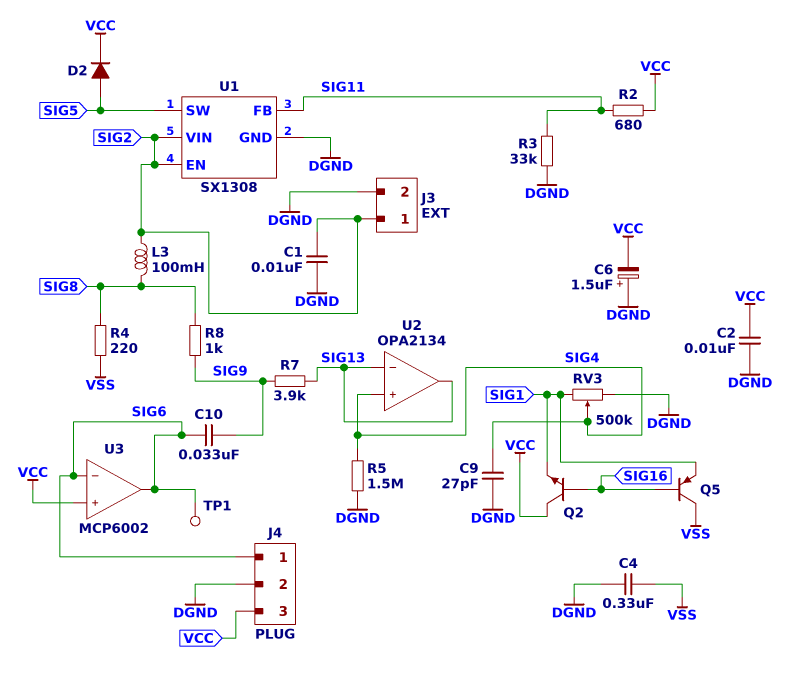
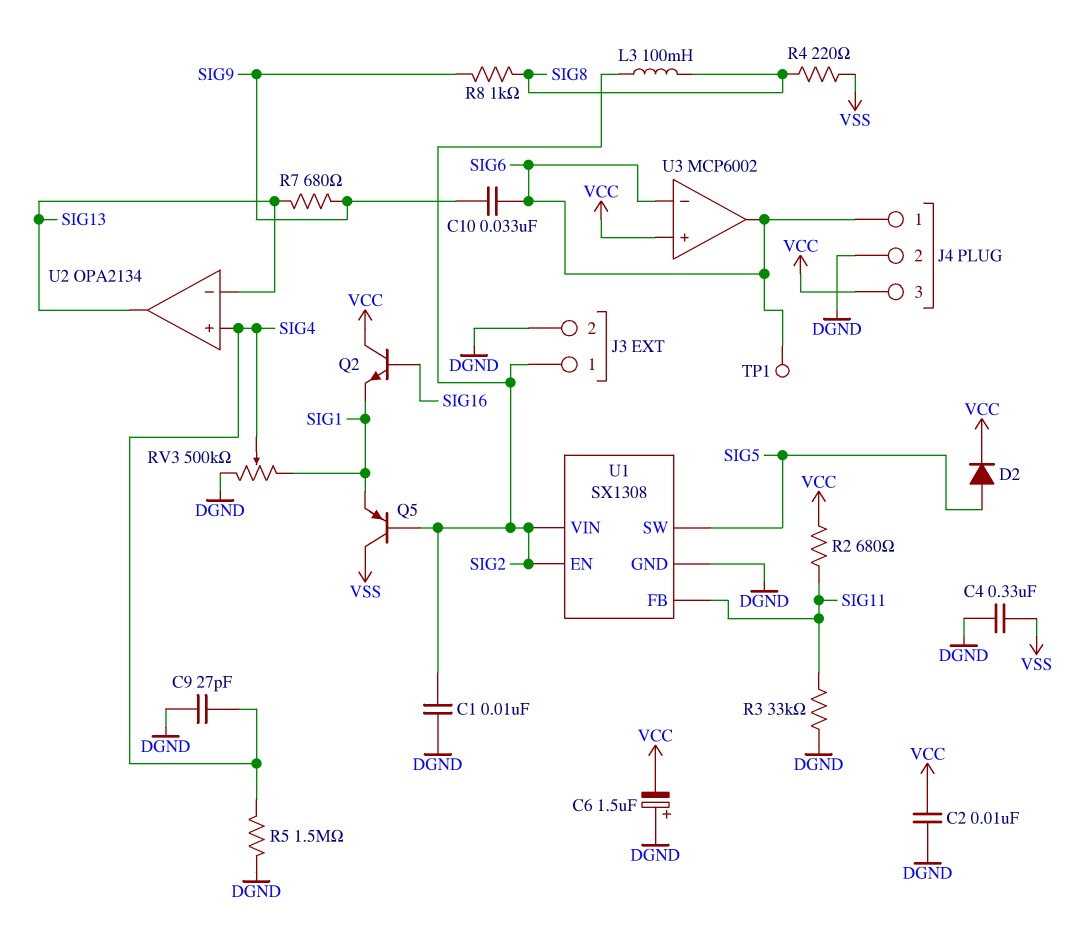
Q5: PNP (B SIG16, C VSS, E SIG1) -> PNP (B SIG2, C VSS, E SIG1)
R7: 3.9k (SIG9, SIG13) -> 680 (SIG9, SIG13)

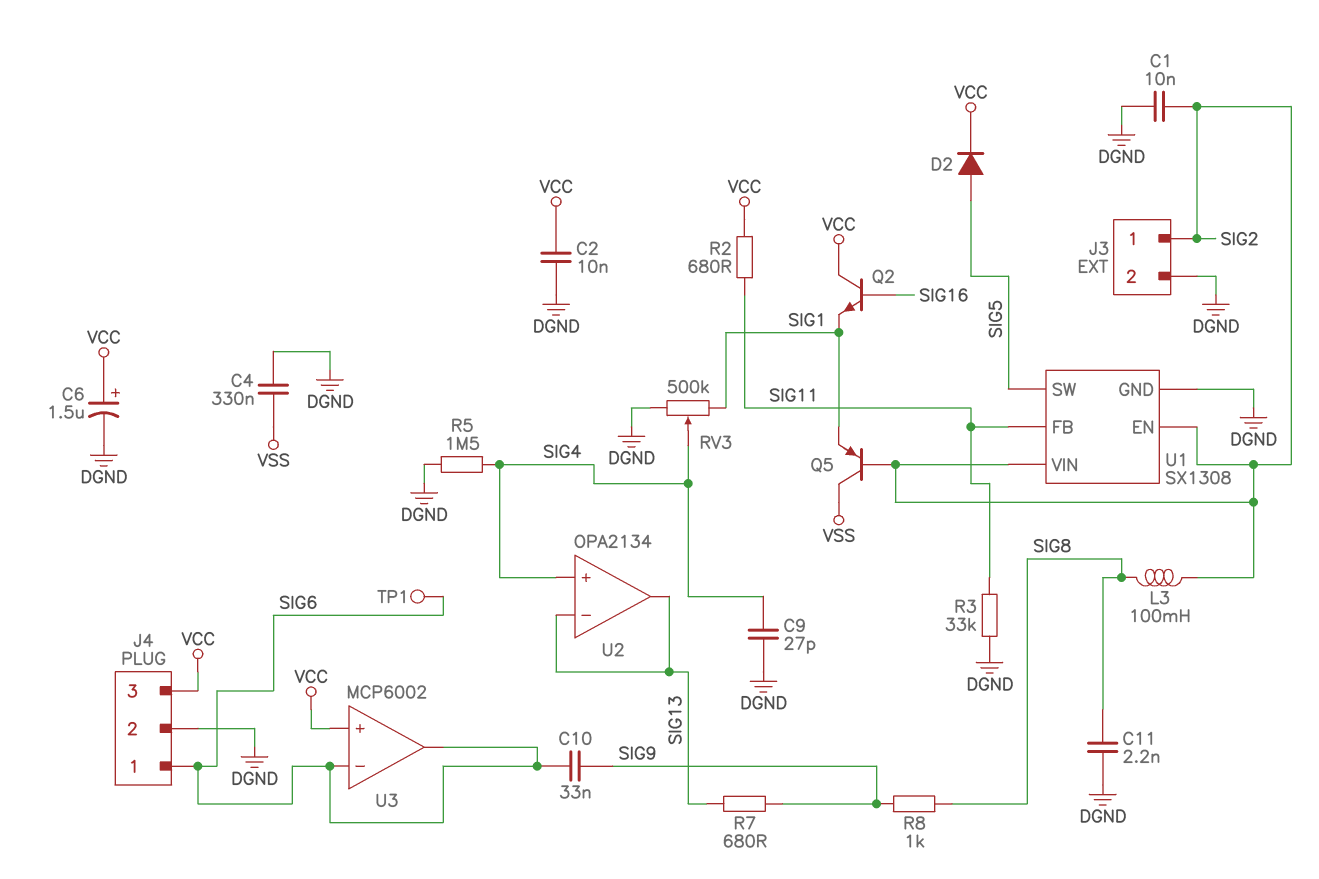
C6: 1.5uF (plus DGND, minus VCC) -> 1.5uF (plus VCC, minus DGND)
C11: none -> 2.2nF (DGND, SIG8)
R4: 220 (SIG8, VSS) -> none

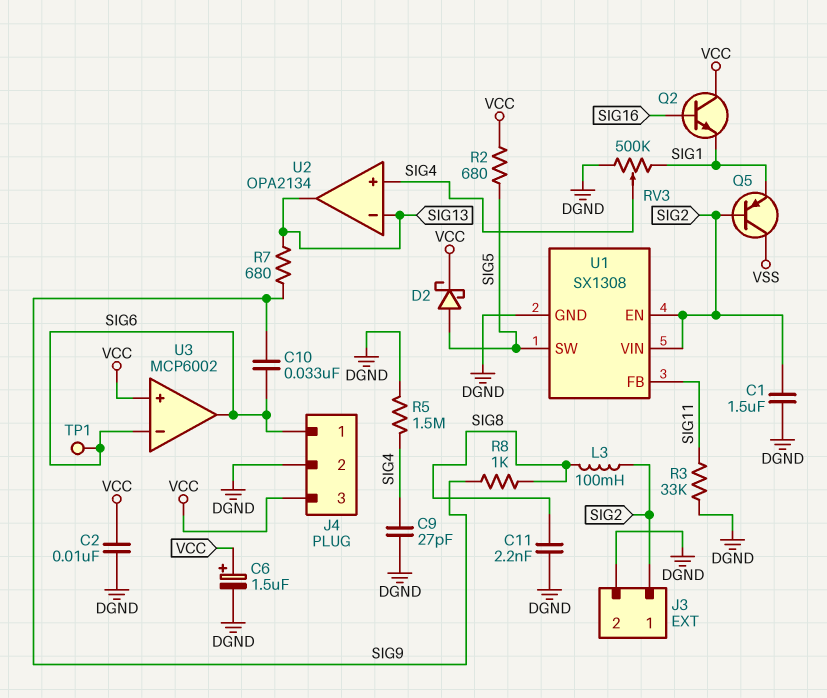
C1: 10nF (DGND, SIG2) -> 1.5uF (DGND, SIG2)
C4: 330nF (DGND, VSS) -> none
D2: diode (A SIG5, K VCC) -> schottky (A SIG5, K VCC)
R2: 680 (SIG11, VCC) -> 680 (SIG5, VCC)

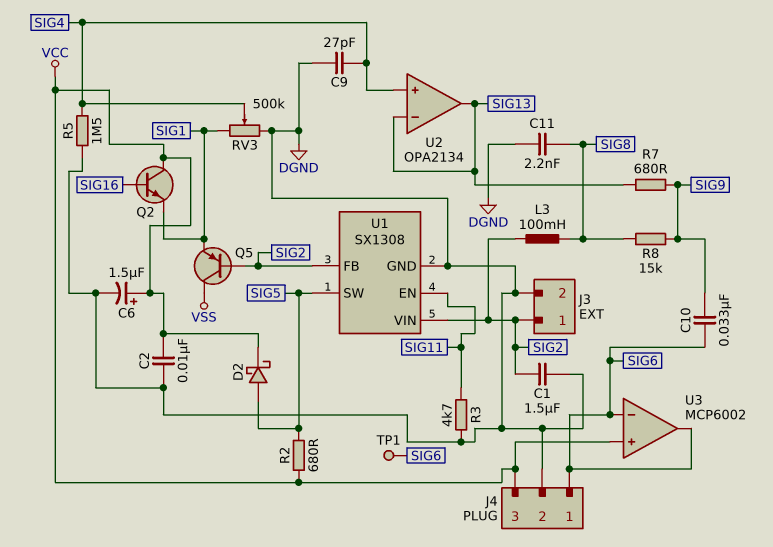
R3: 33k (DGND, SIG11) -> 4.7k (DGND, SIG11)
R8: 1k (SIG8, SIG9) -> 15k (SIG8, SIG9)
U1 pin EN: SIG2 -> SIG11
U1 pin FB: SIG11 -> SIG2

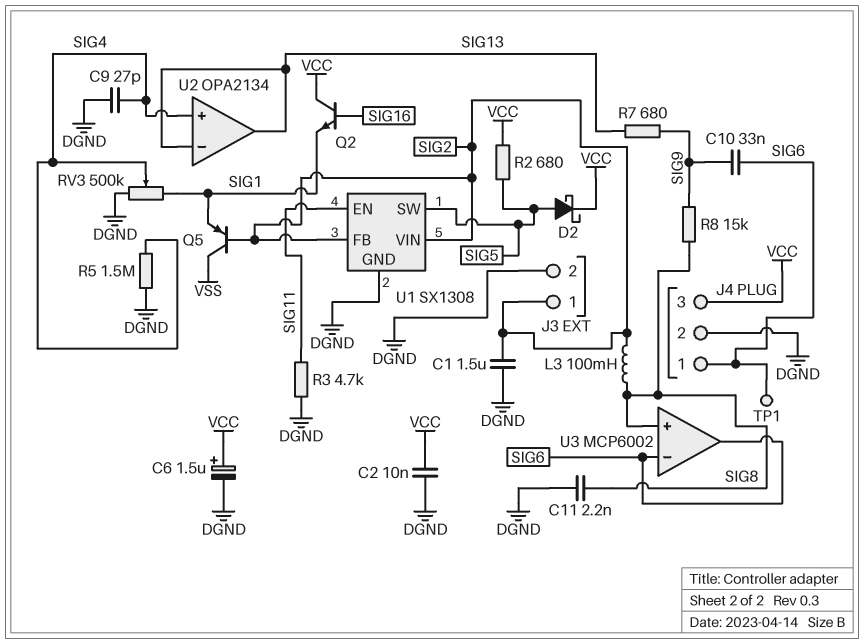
U3 pin in+: VCC -> SIG8

